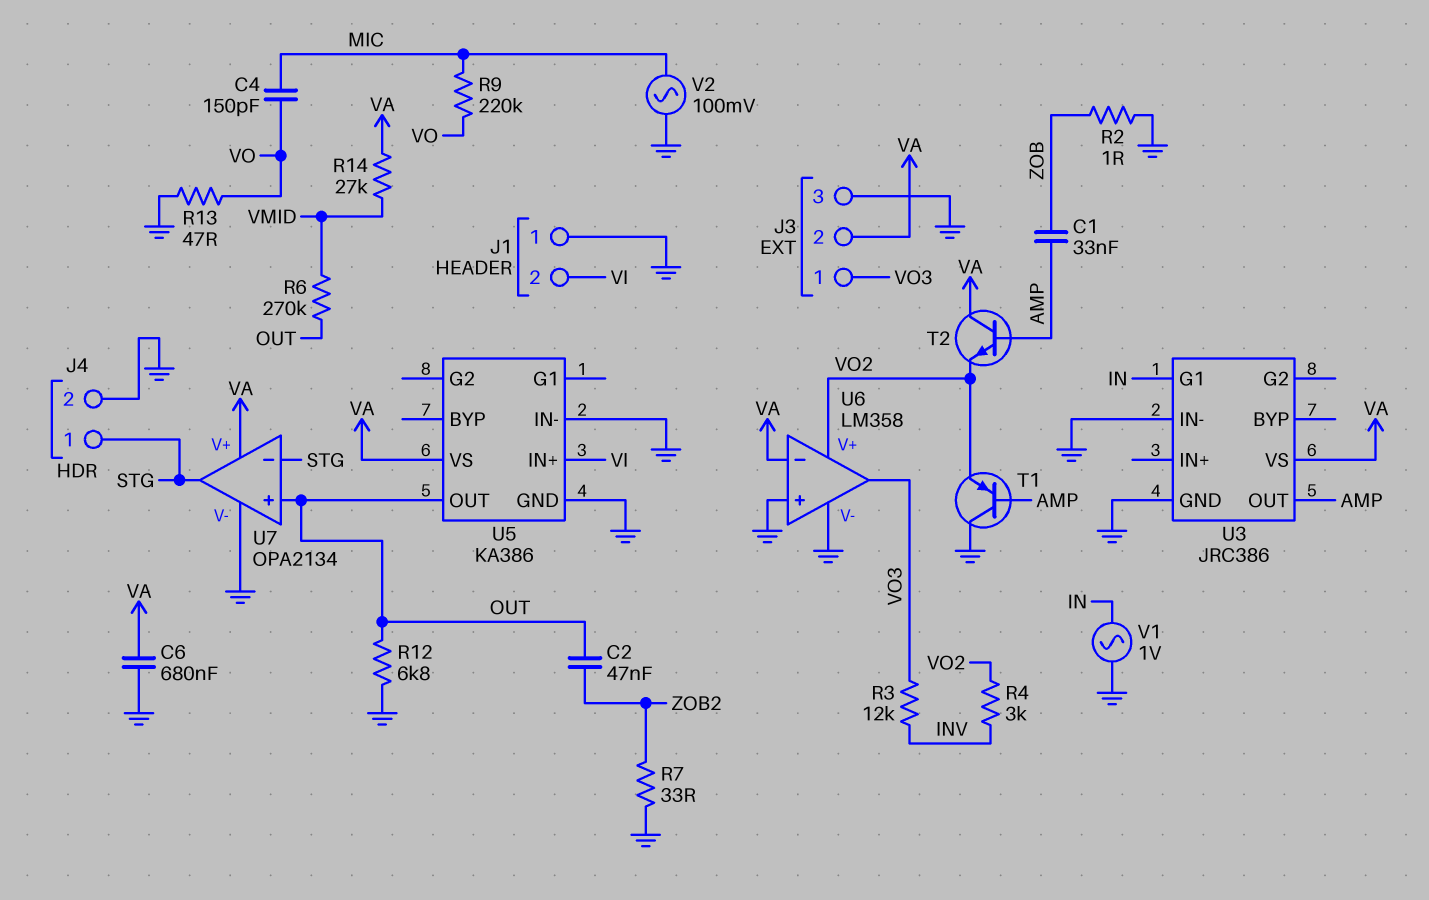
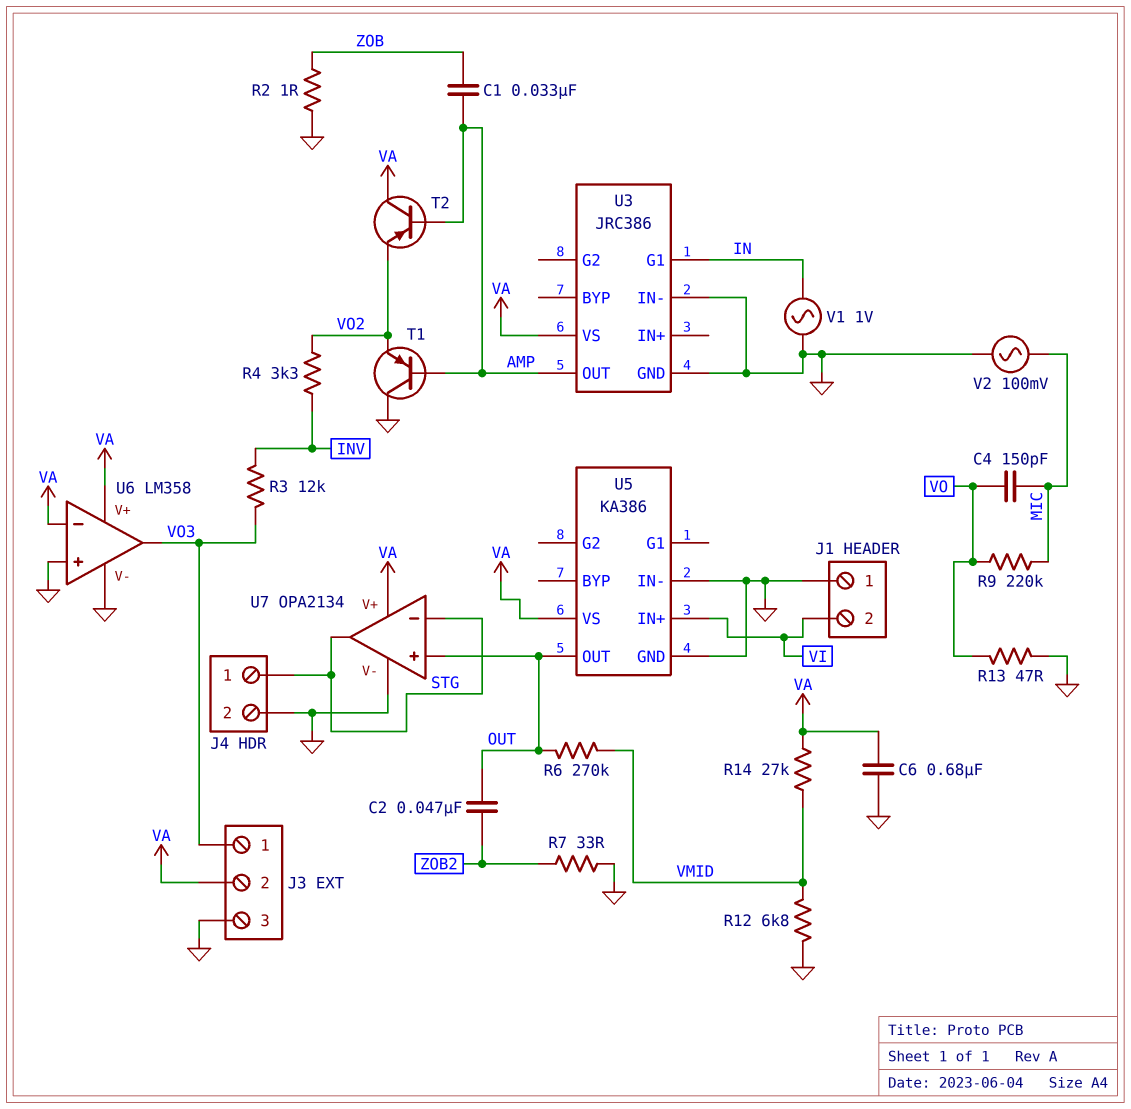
R4: 3k (INV, VO2) -> 3.3k (INV, VO2)
R12: 6.8k (GND, OUT) -> 6.8k (GND, VMID)
T2: NPN (B AMP, C VA, E VO2) -> PNP (B AMP, C VA, E VO2)
U6 pin V+: VO2 -> VA

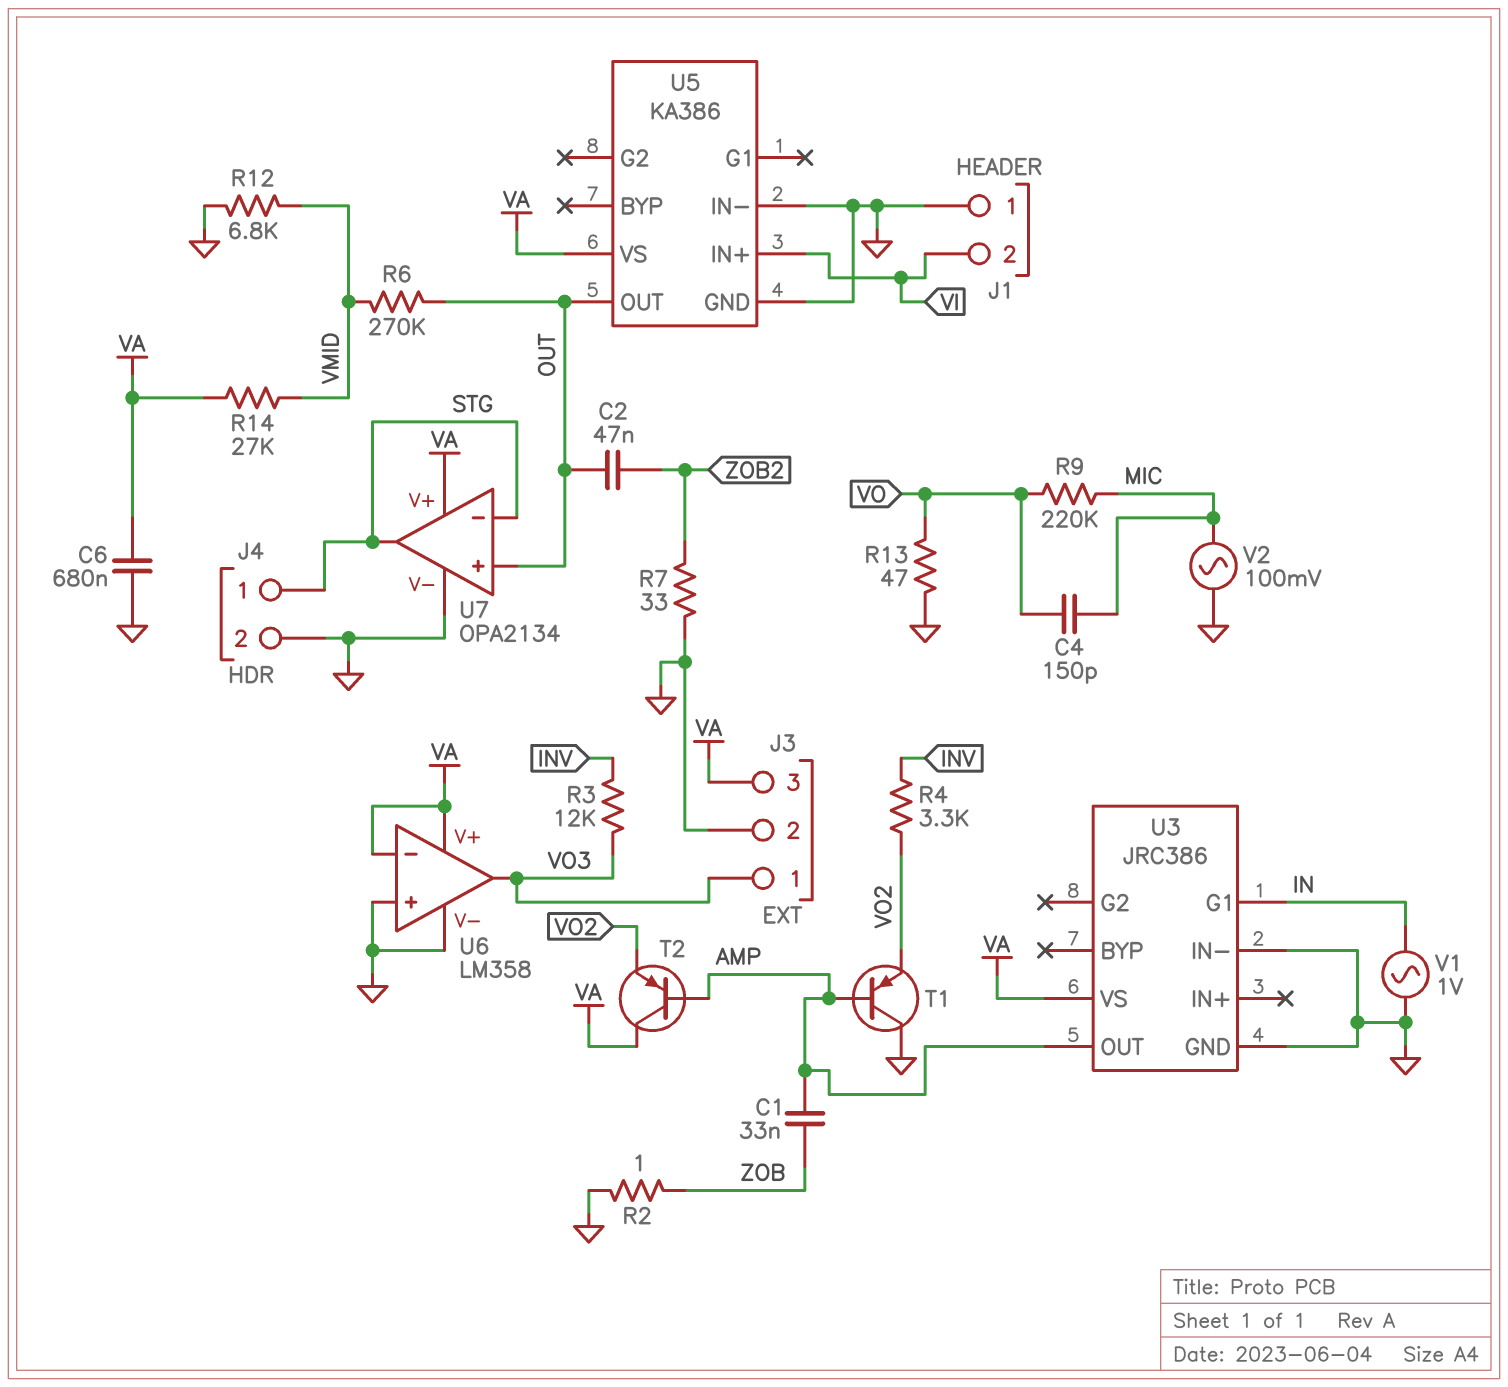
J3 pin 2: VA -> GND
J3 pin 3: GND -> VA

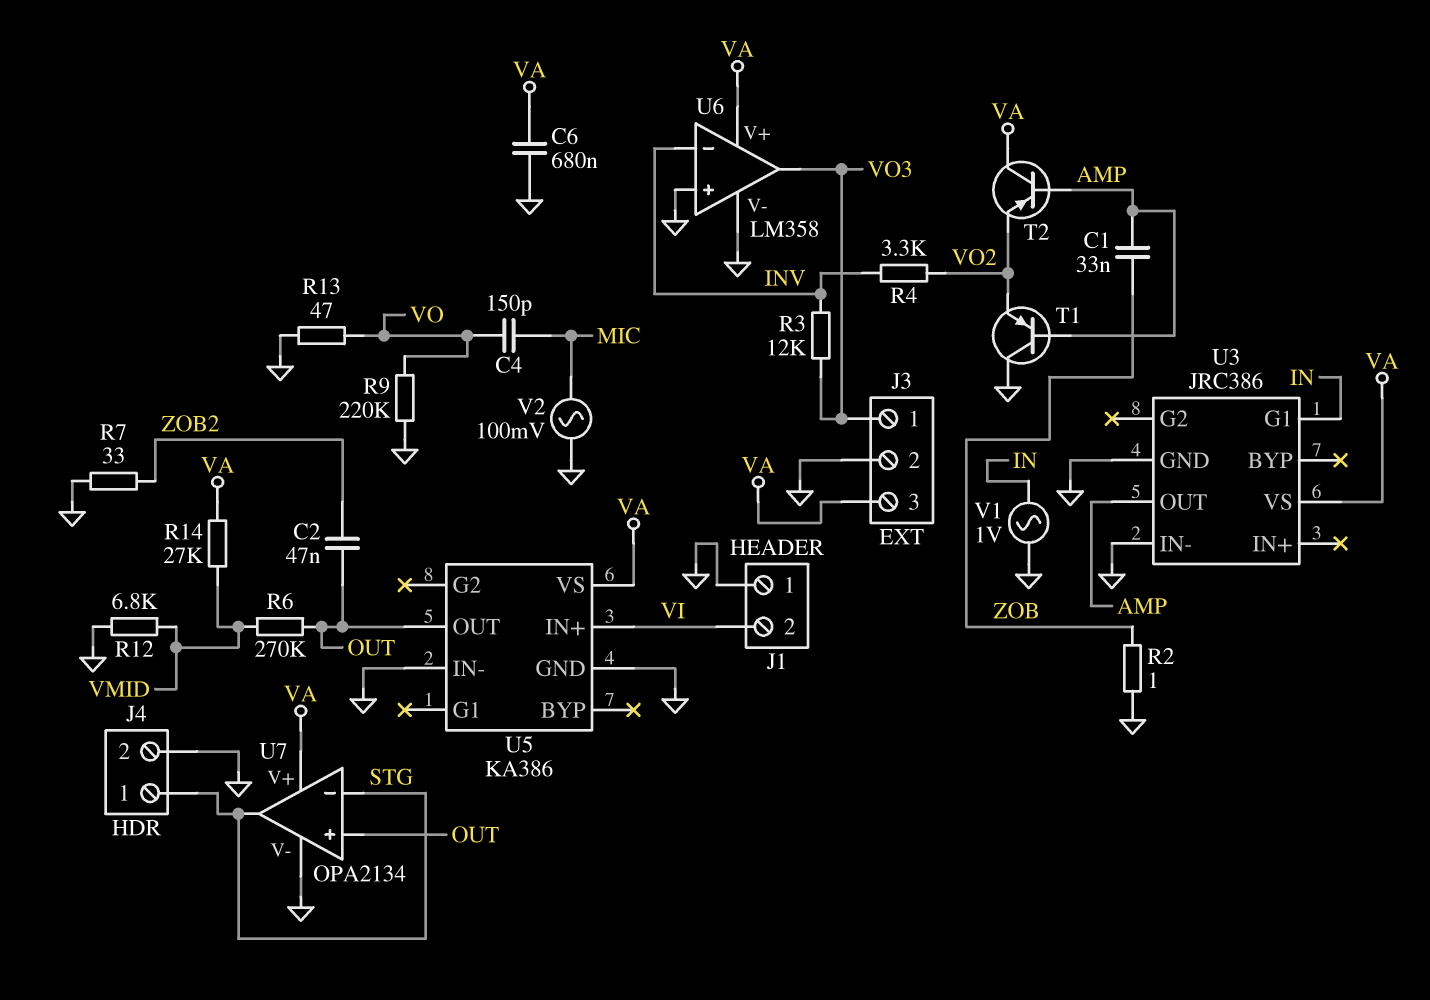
R9: 220k (MIC, VO) -> 220k (GND, VO)
U6 pin in-: VA -> INV

